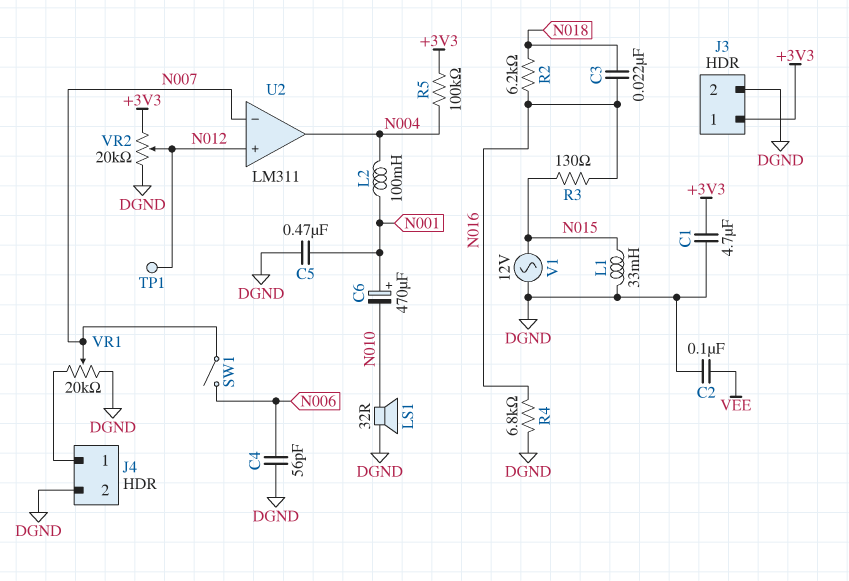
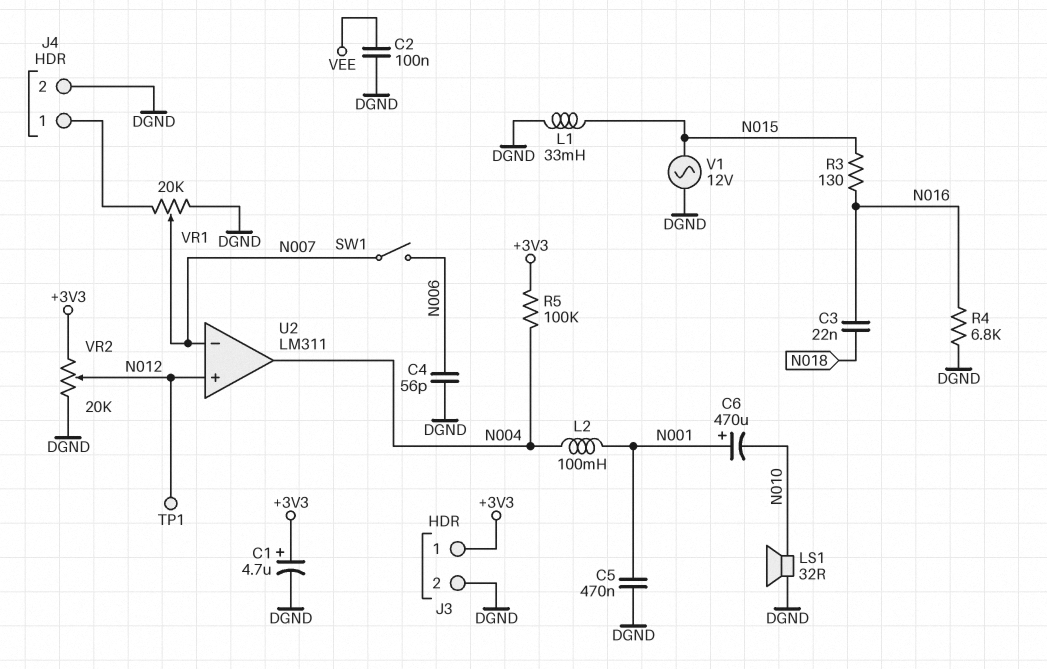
C1: 4.7uF (+3V3, DGND) -> 4.7uF (plus +3V3, minus DGND)
R2: 6.2k (N016, N018) -> none

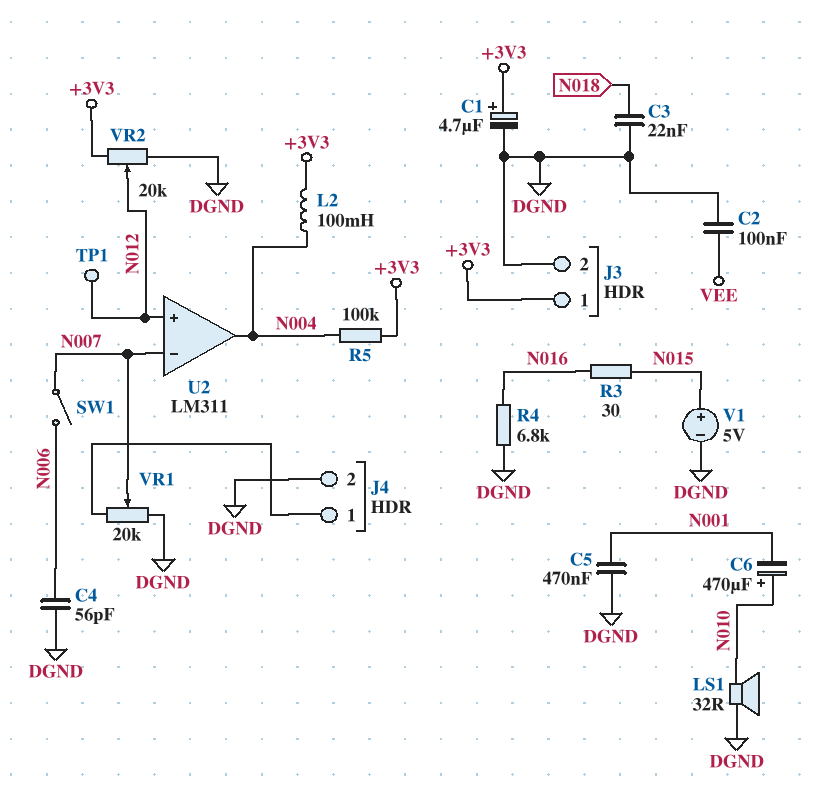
C3: 22nF (N016, N018) -> 22nF (DGND, N018)
C6: 470uF (plus N001, minus N010) -> 470uF (plus N010, minus N001)
L1: 33mH (DGND, N015) -> none
L2: 100mH (N001, N004) -> 100mH (+3V3, N004)
R3: 130 (N015, N016) -> 30 (N015, N016)
V1: AC 12V (DGND, N015) -> 5V (plus N015, minus DGND)

